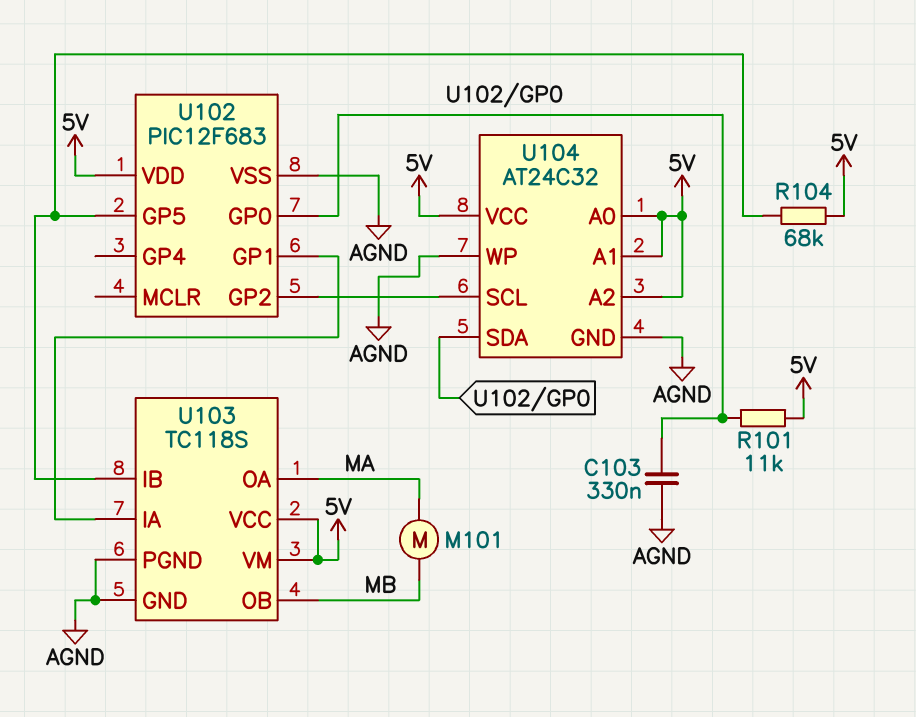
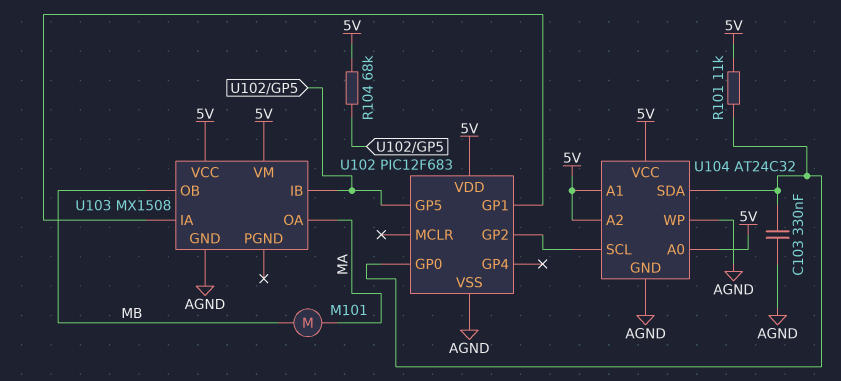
U103: TC118S -> MX1508
U103 pin PGND: AGND -> none

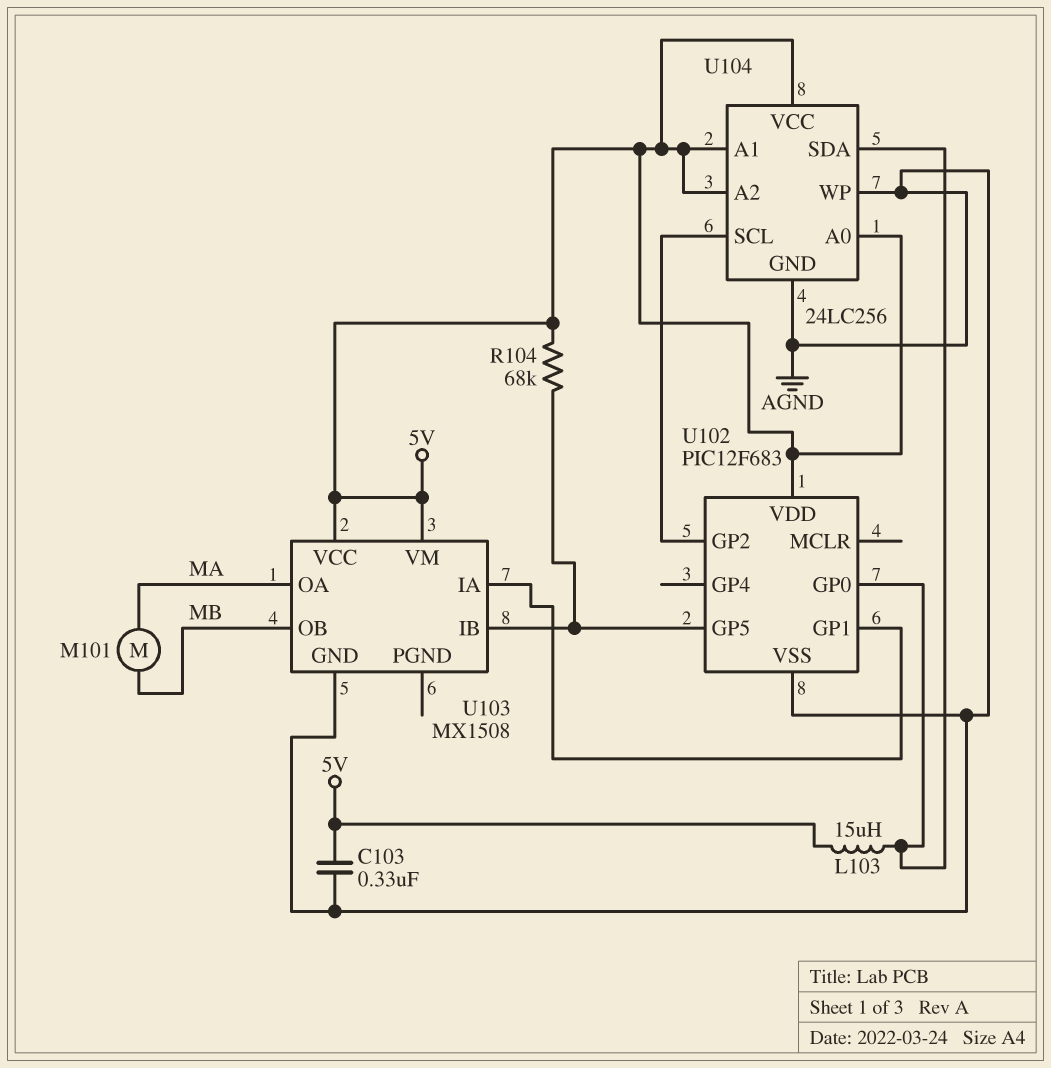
C103: 330nF (AGND, U102/GP0) -> 330nF (5V, AGND)
L103: none -> 15uH (5V, U102/GP0)
R101: 11k (5V, U102/GP0) -> none
U104: AT24C32 -> 24LC256

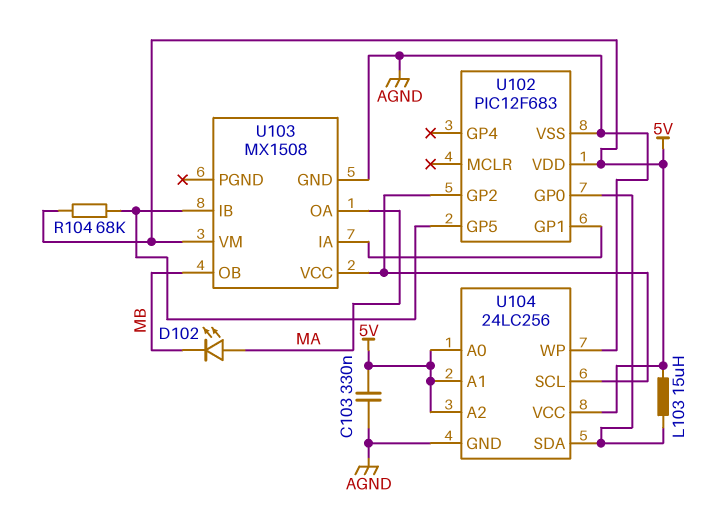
D102: none -> LED (A MA, K MB)
M101: motor (MA, MB) -> none
U103 pin VCC: 5V -> U102/GP2

